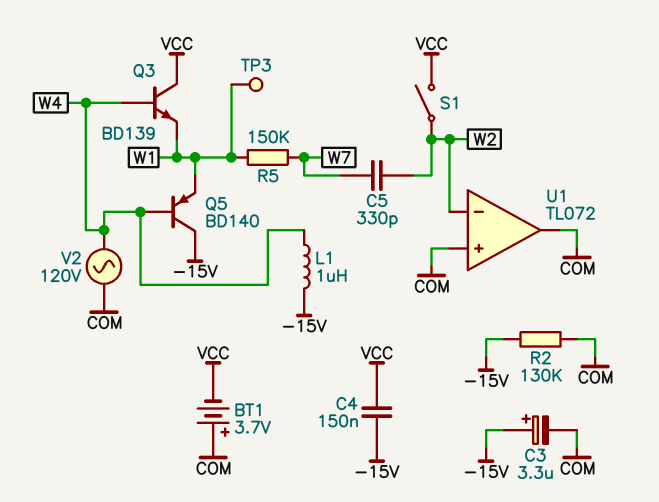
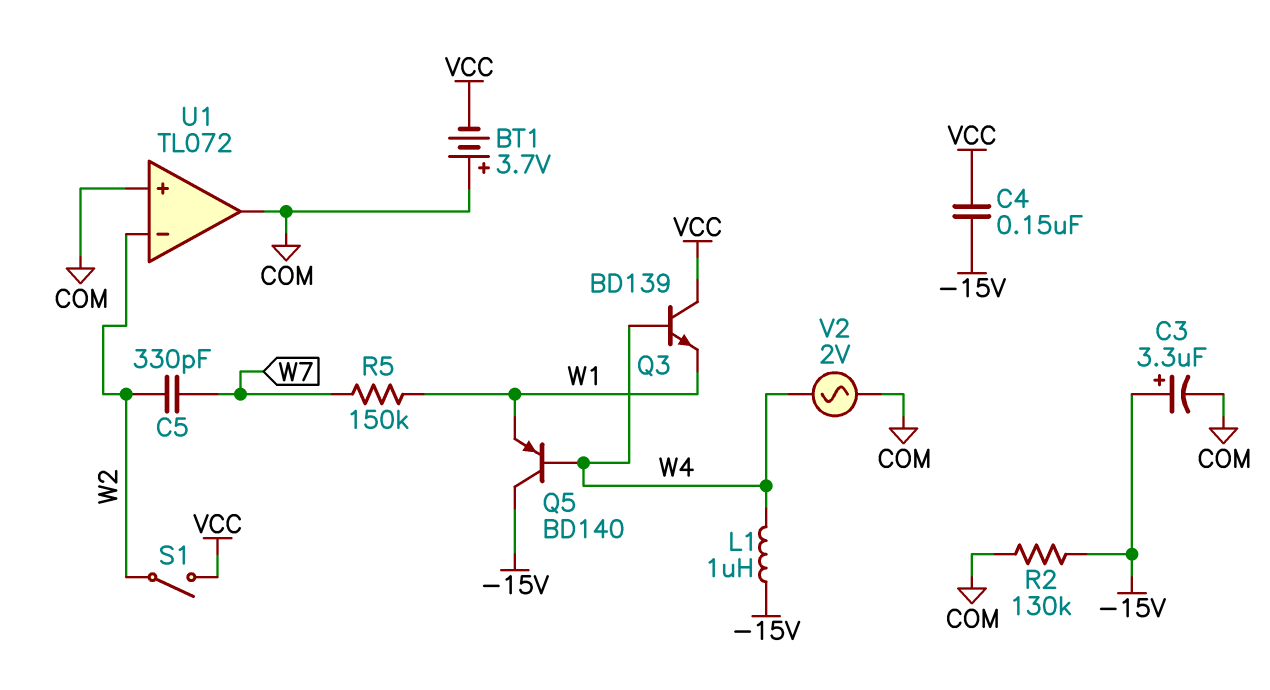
TP3: test point (W1) -> none
V2: AC 120V (COM, W4) -> AC 2V (COM, W4)

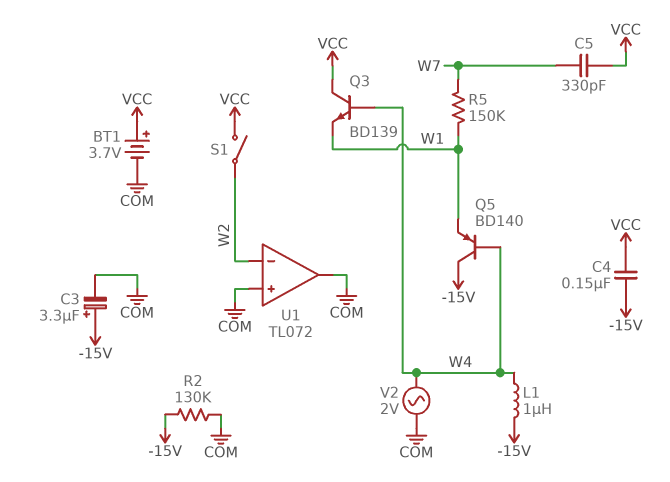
BT1: 3.7V (plus COM, minus VCC) -> 3.7V (plus VCC, minus COM)
C5: 330pF (W2, W7) -> 330pF (VCC, W7)

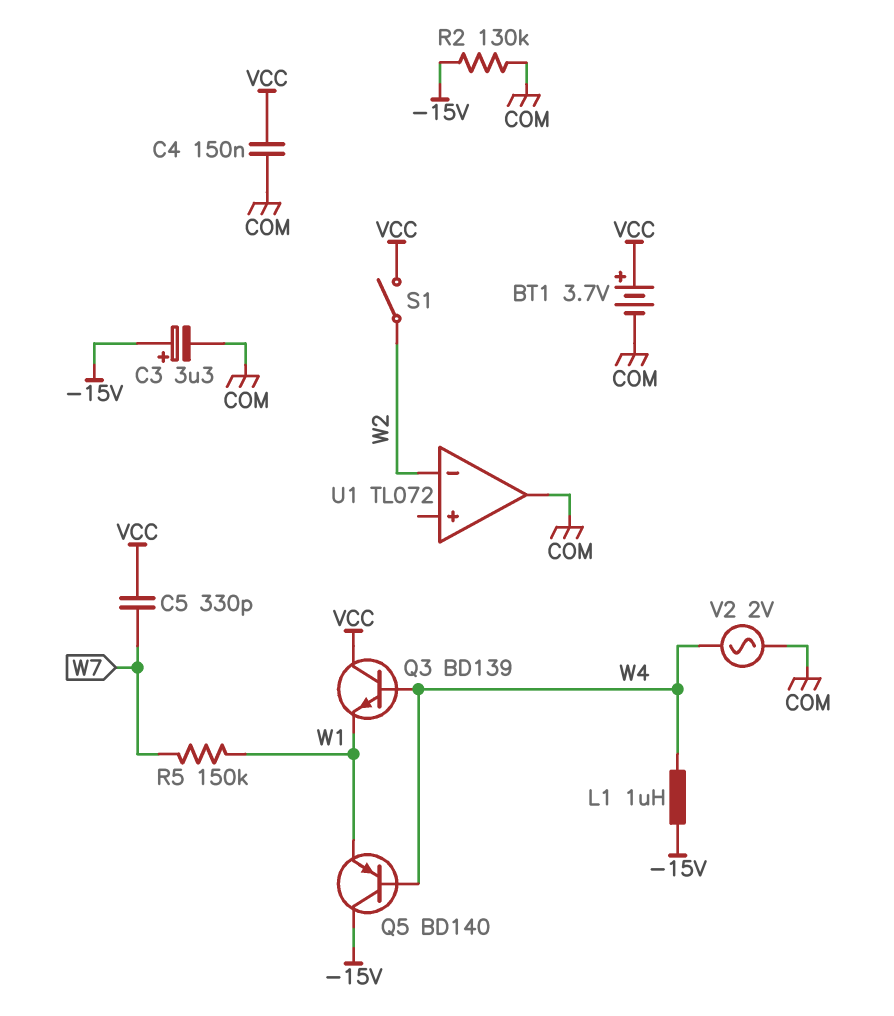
C4: 150nF (-15V, VCC) -> 150nF (COM, VCC)
U1 pin in+: COM -> none

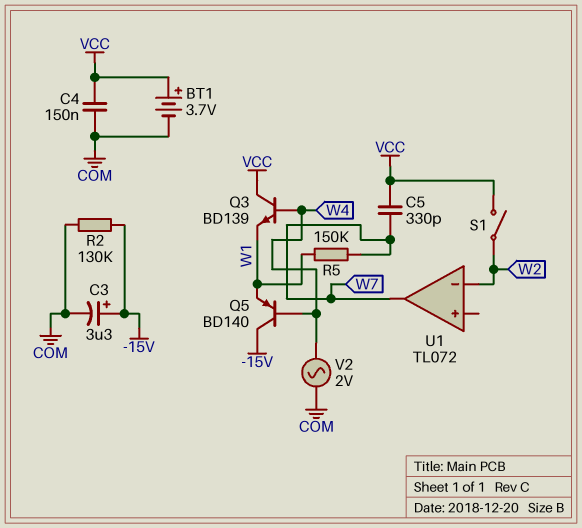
L1: 1uH (-15V, W4) -> none
U1 pin out: COM -> W7

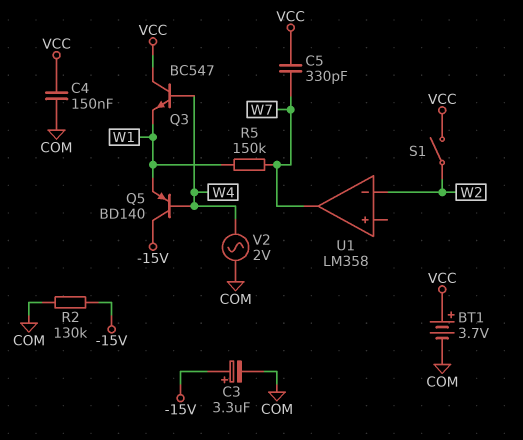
Q3: NPN BD139 (B W4, C VCC, E W1) -> NPN BC547 (B W4, C VCC, E W1)
U1: TL072 -> LM358

